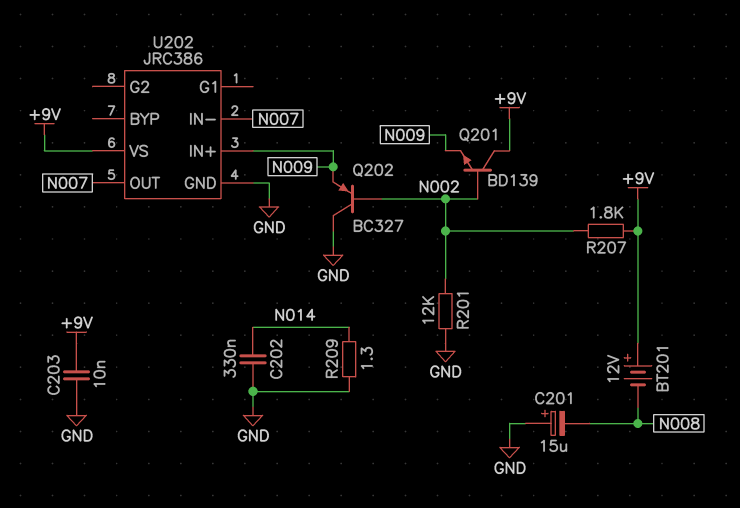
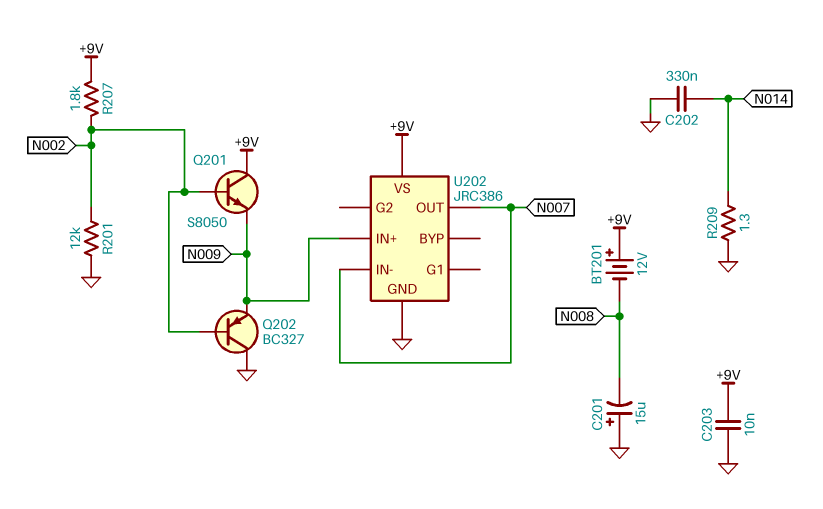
Q201: NPN BD139 (B N002, C +9V, E N009) -> NPN S8050 (B N002, C +9V, E N009)

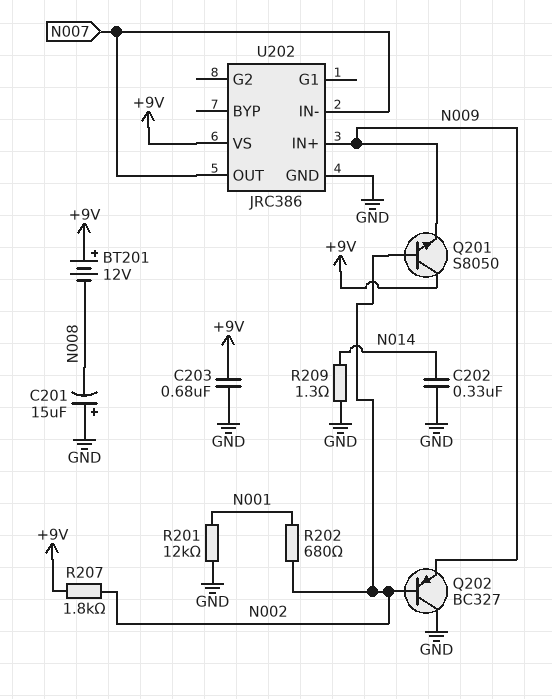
C203: 10nF (+9V, GND) -> 680nF (+9V, GND)
R201: 12k (GND, N002) -> 12k (GND, N001)
R202: none -> 680 (N001, N002)

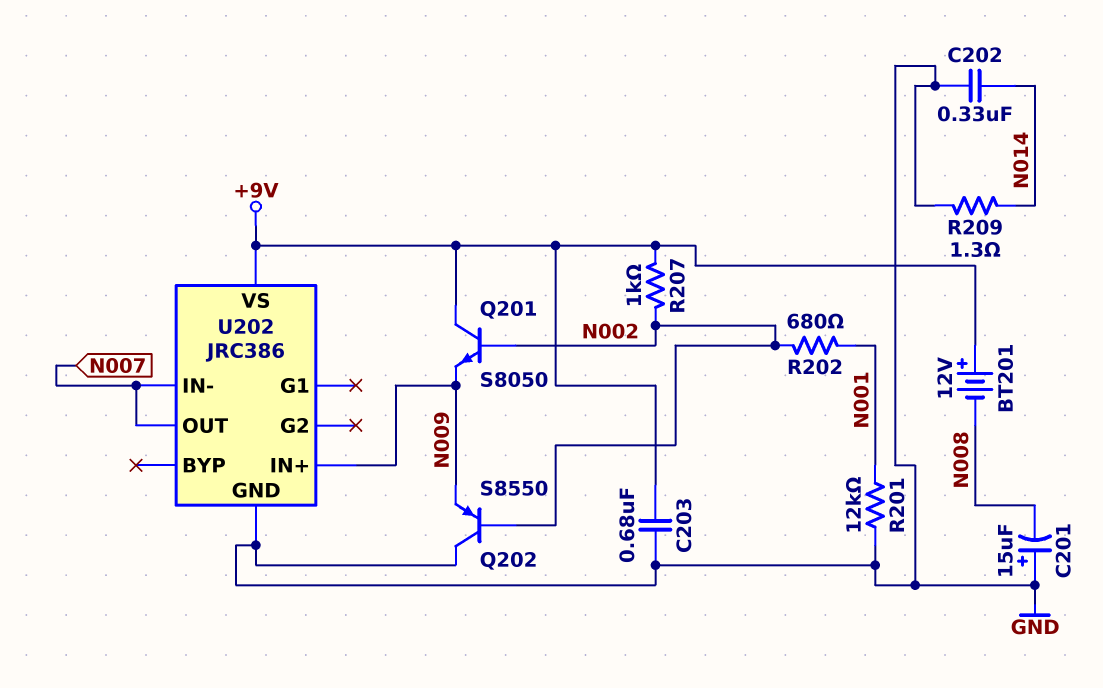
Q202: PNP BC327 (B N002, C GND, E N009) -> PNP S8550 (B N002, C GND, E N009)
R207: 1.8k (+9V, N002) -> 1k (+9V, N002)

